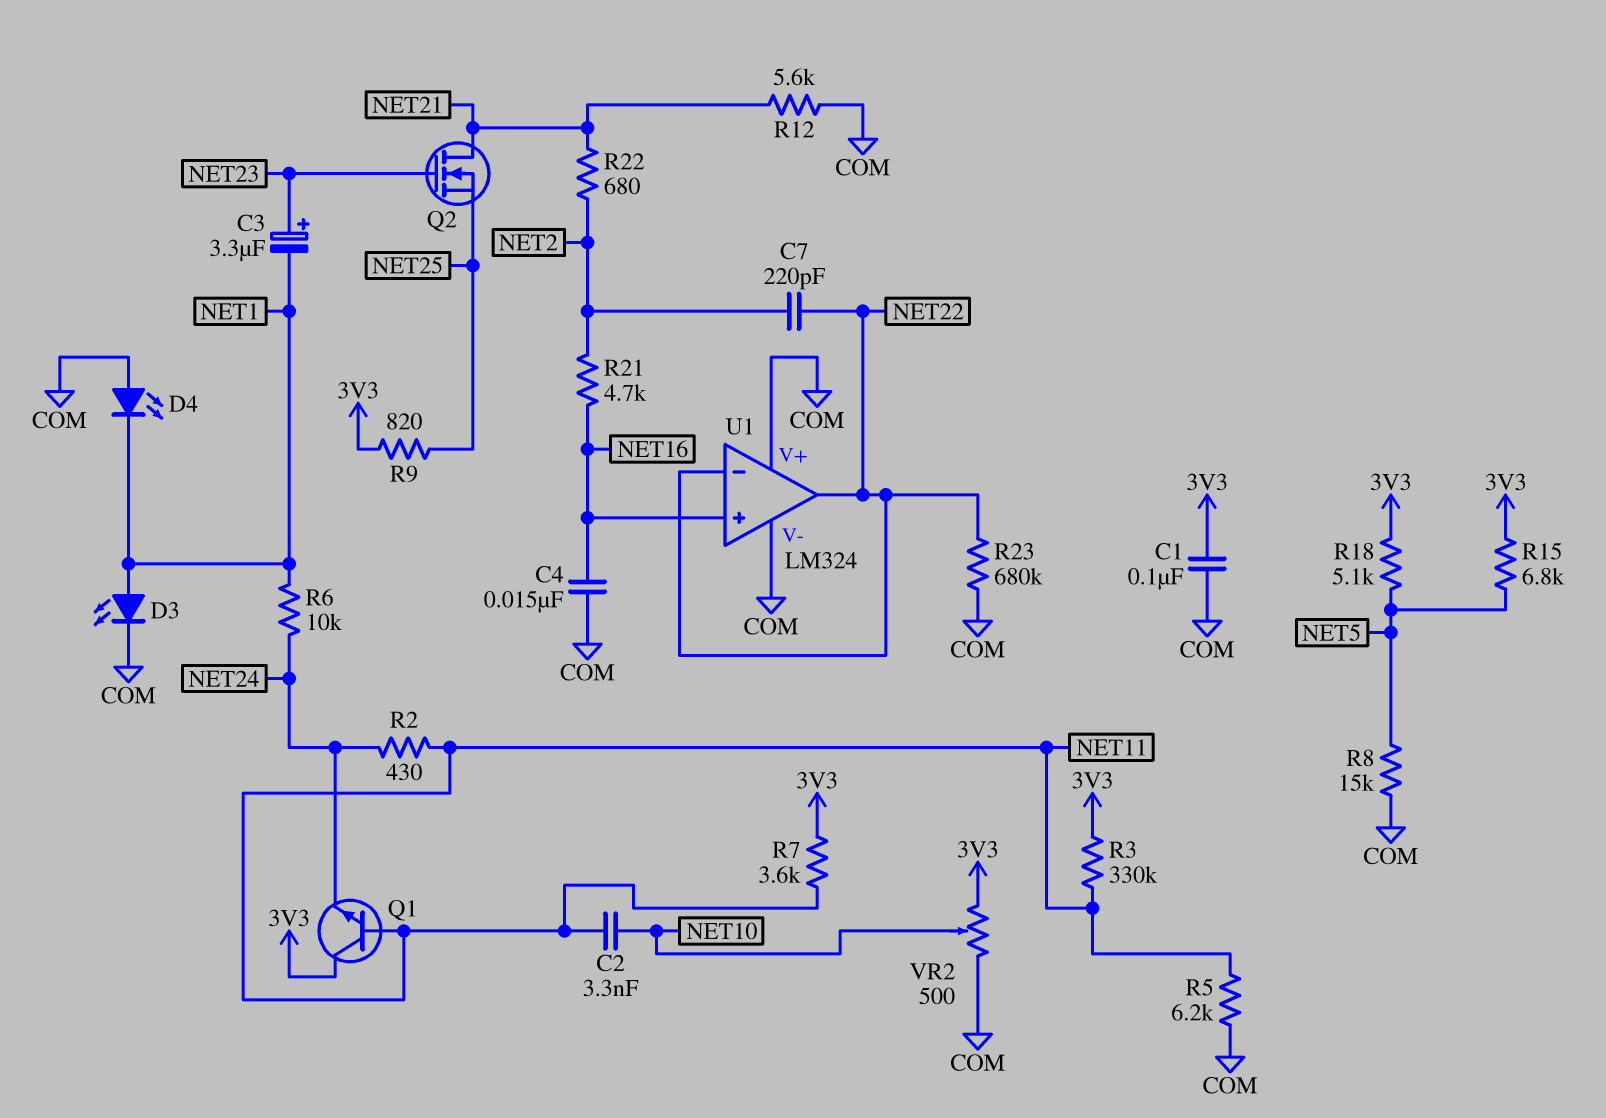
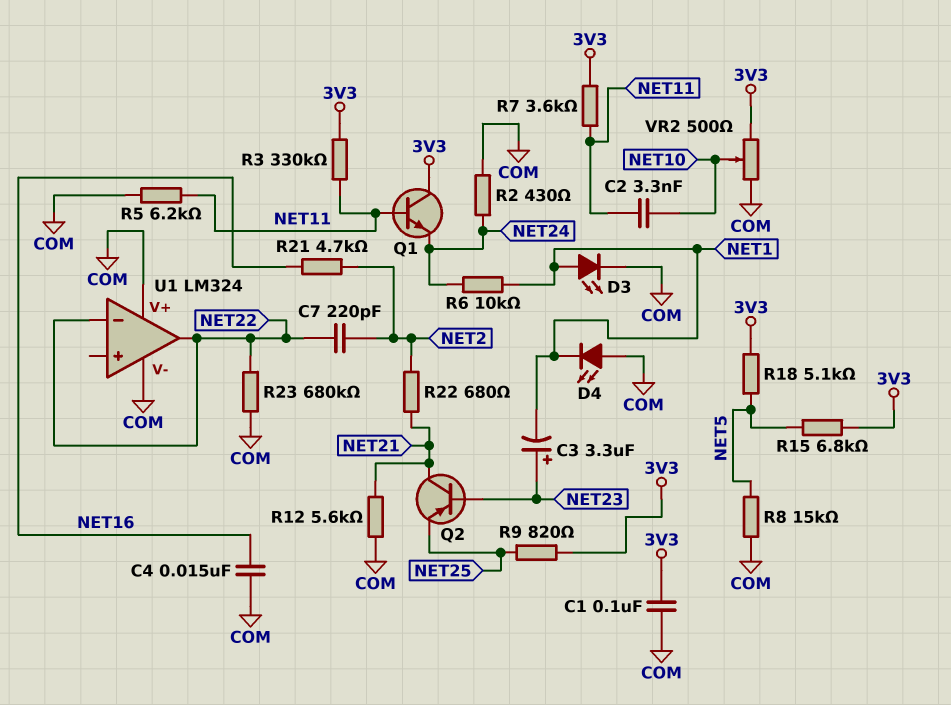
Q2: NMOS (G NET23, D NET21, S NET25) -> PNP (B NET23, C NET21, E NET25)
R2: 430 (NET11, NET24) -> 430 (COM, NET24)
U1 pin in+: NET16 -> none

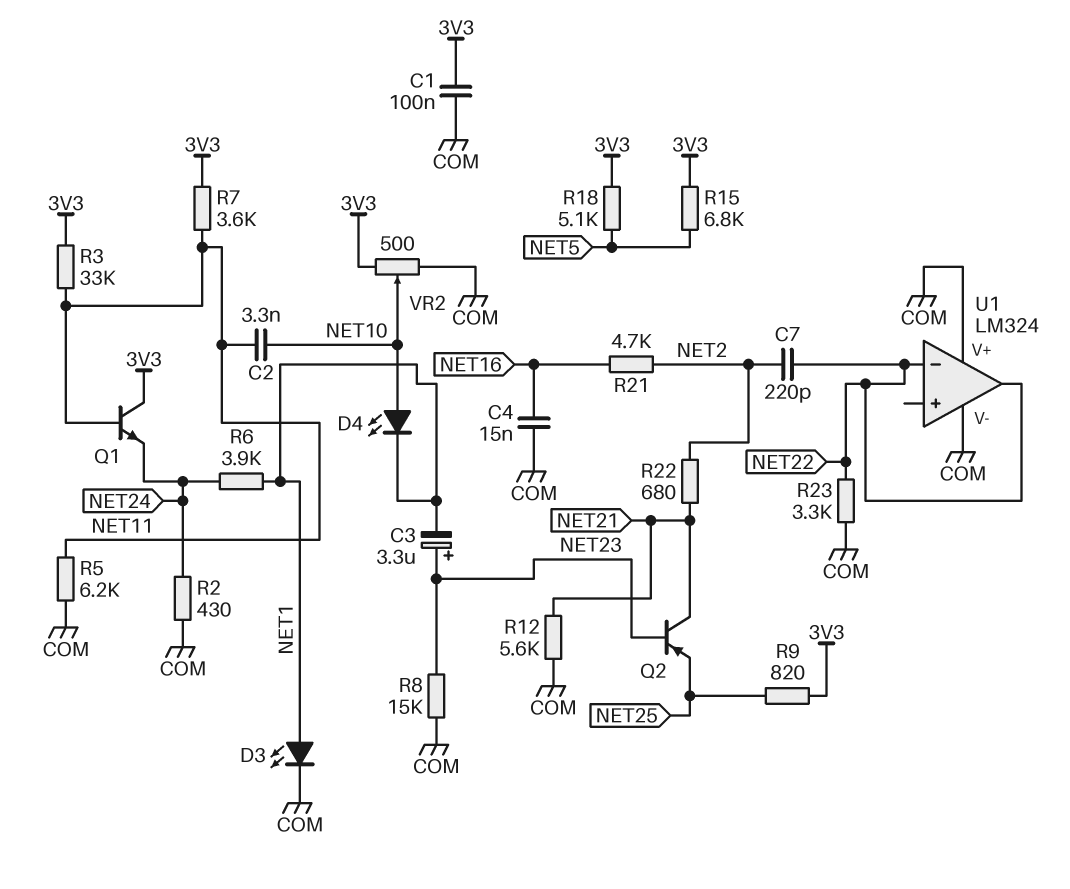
D4: LED (A COM, K NET1) -> LED (A NET10, K NET1)
R3: 330k (3V3, NET11) -> 33k (3V3, NET11)
R6: 10k (NET1, NET24) -> 3.9k (NET1, NET24)
R8: 15k (COM, NET5) -> 15k (COM, NET23)
R23: 680k (COM, NET22) -> 3.3k (COM, NET22)

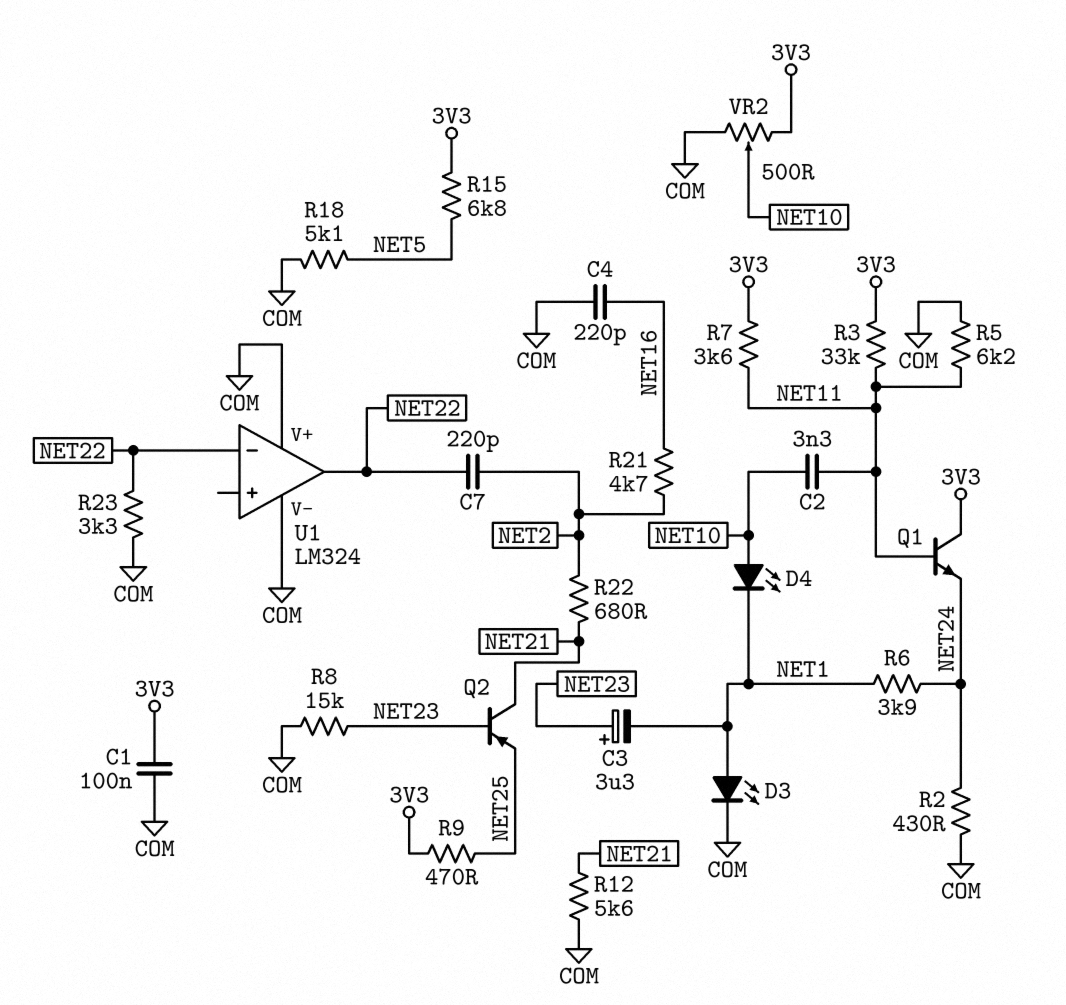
C4: 15nF (COM, NET16) -> 220pF (COM, NET16)
R9: 820 (3V3, NET25) -> 470 (3V3, NET25)
R18: 5.1k (3V3, NET5) -> 5.1k (COM, NET5)

